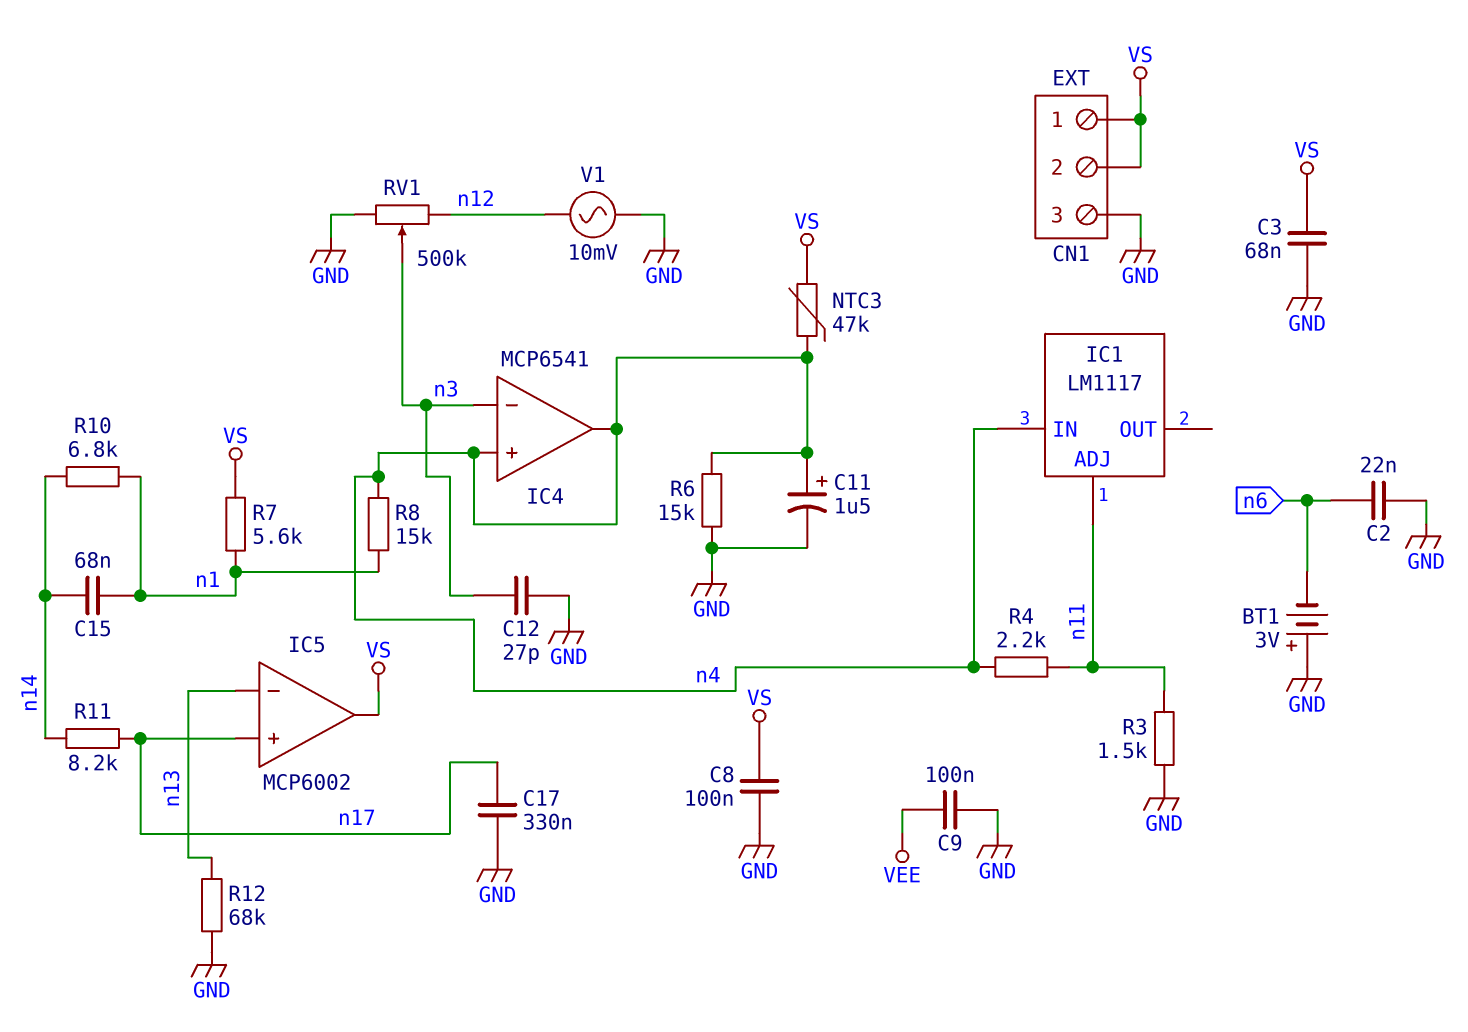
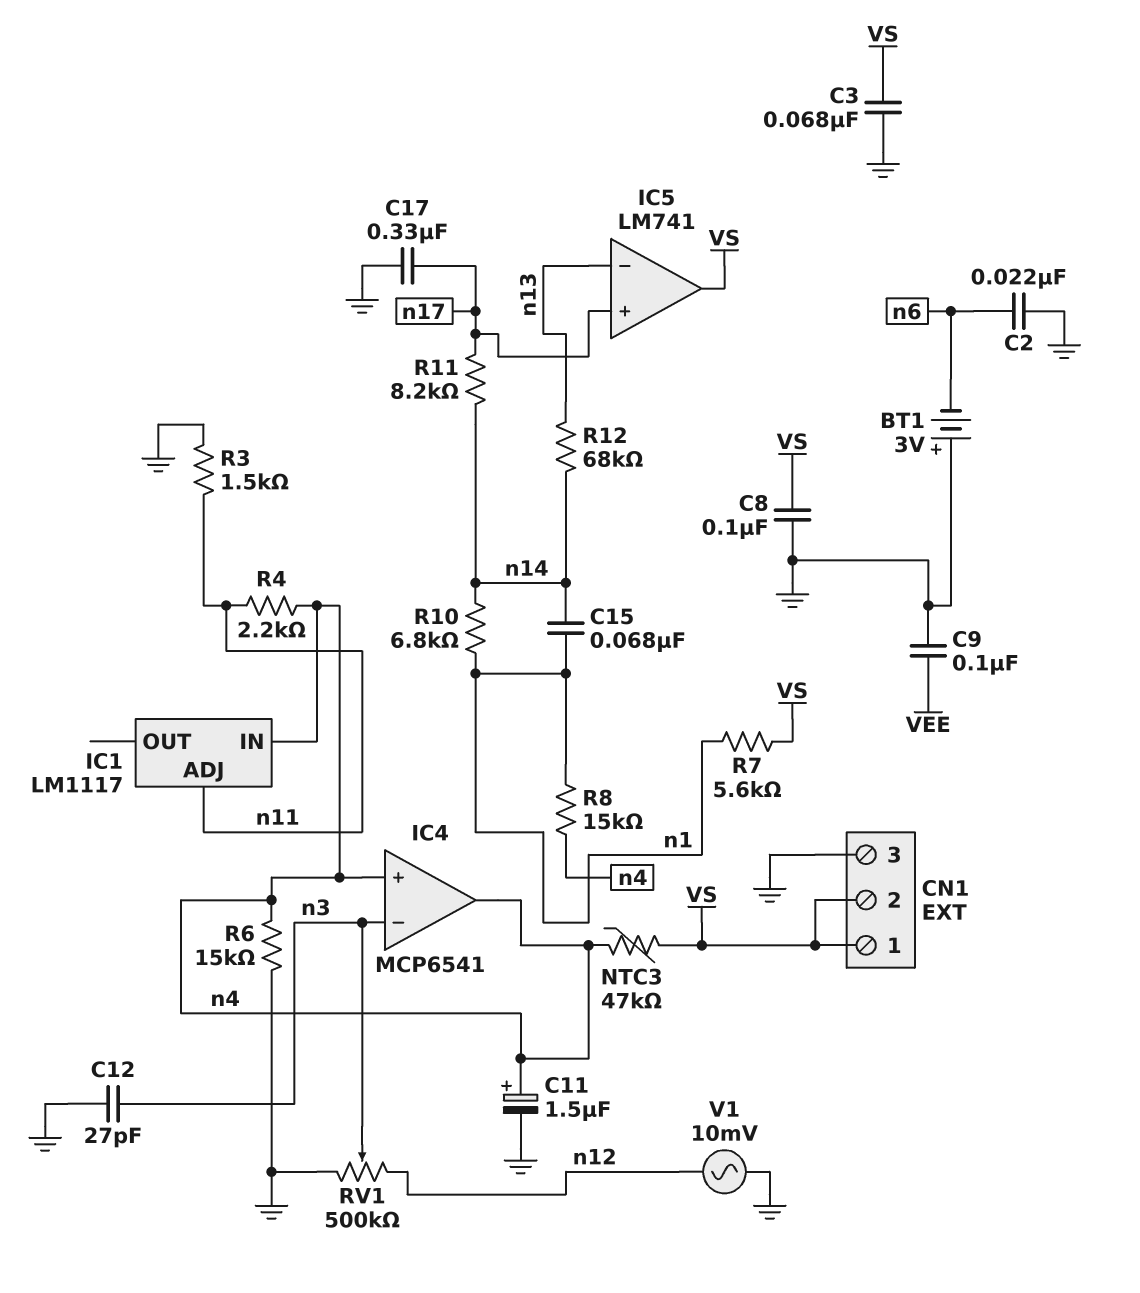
IC5: MCP6002 -> LM741
R12: 68k (GND, n13) -> 68k (n13, n14)

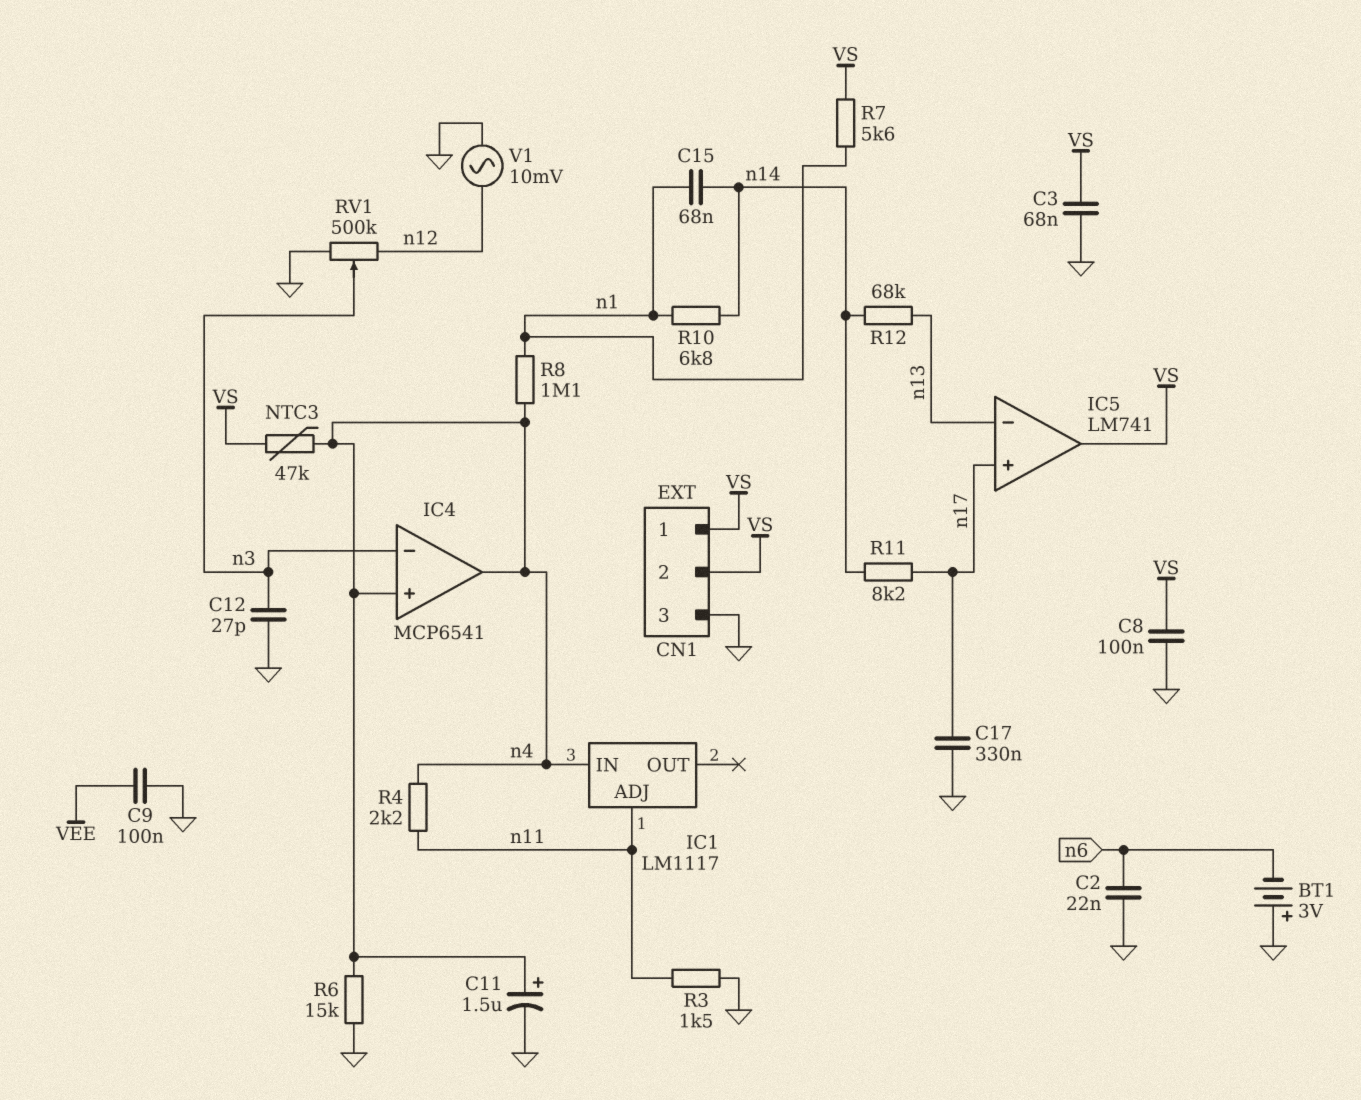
R8: 15k (n1, n4) -> 1.1M (n1, n4)

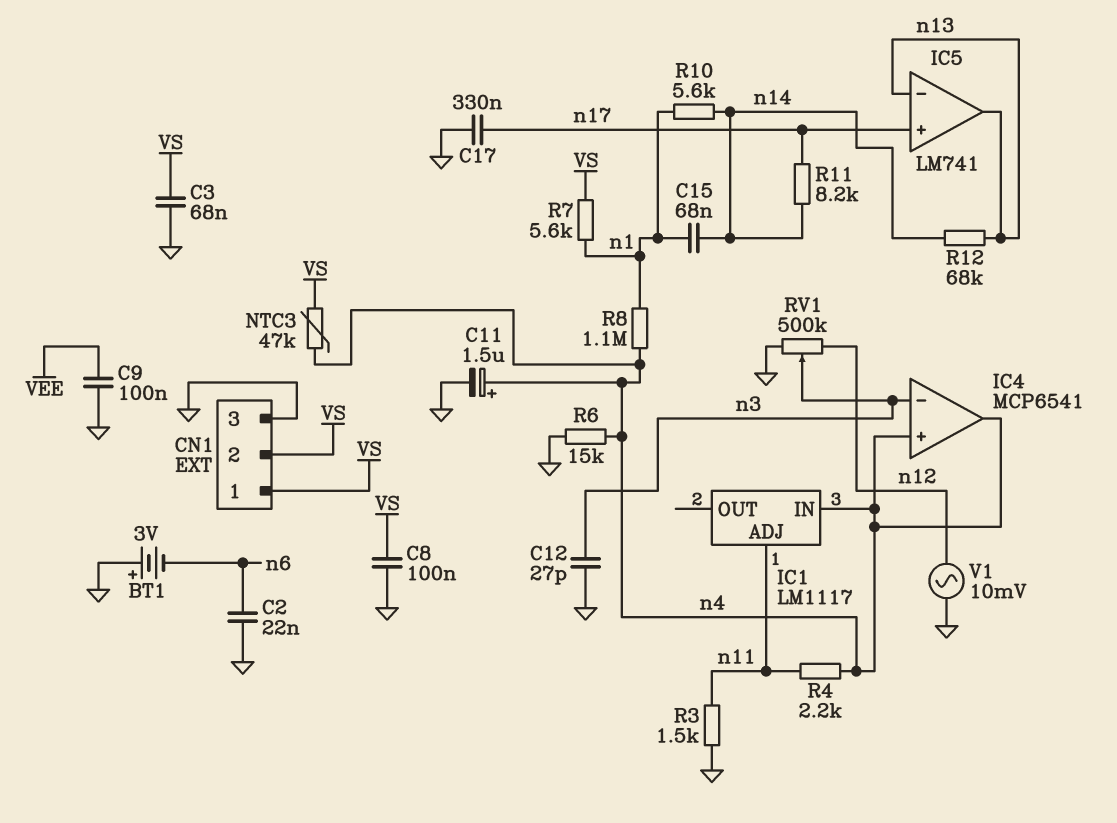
IC5 pin out: VS -> n13
R10: 6.8k (n1, n14) -> 5.6k (n1, n14)

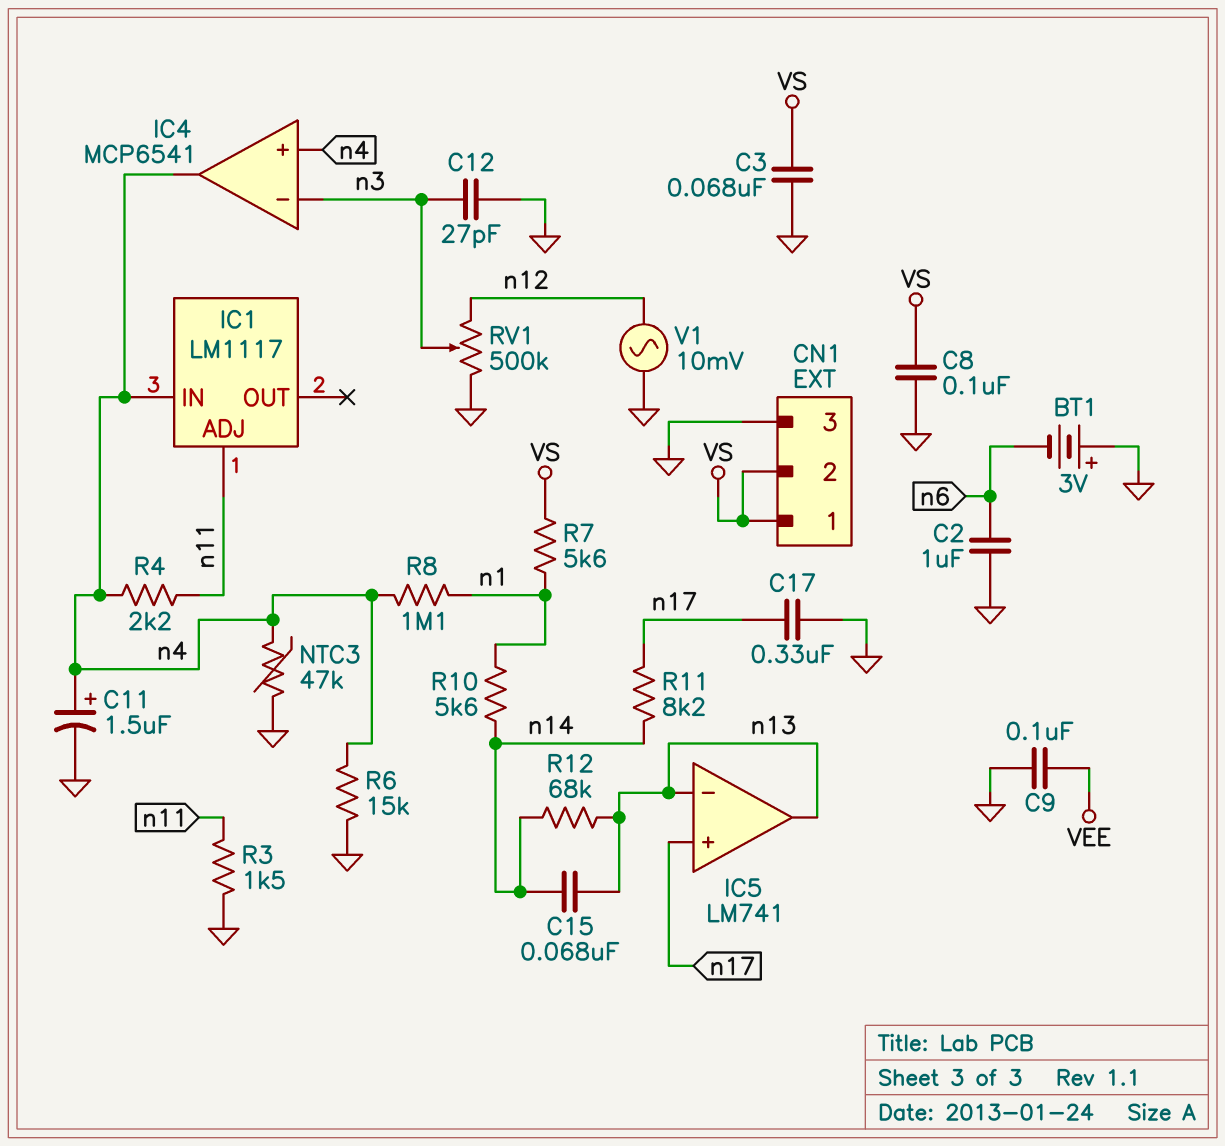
C2: 22nF (GND, n6) -> 1uF (GND, n6)
C15: 68nF (n1, n14) -> 68nF (n13, n14)
NTC3: 47k (VS, n4) -> 47k (GND, n4)

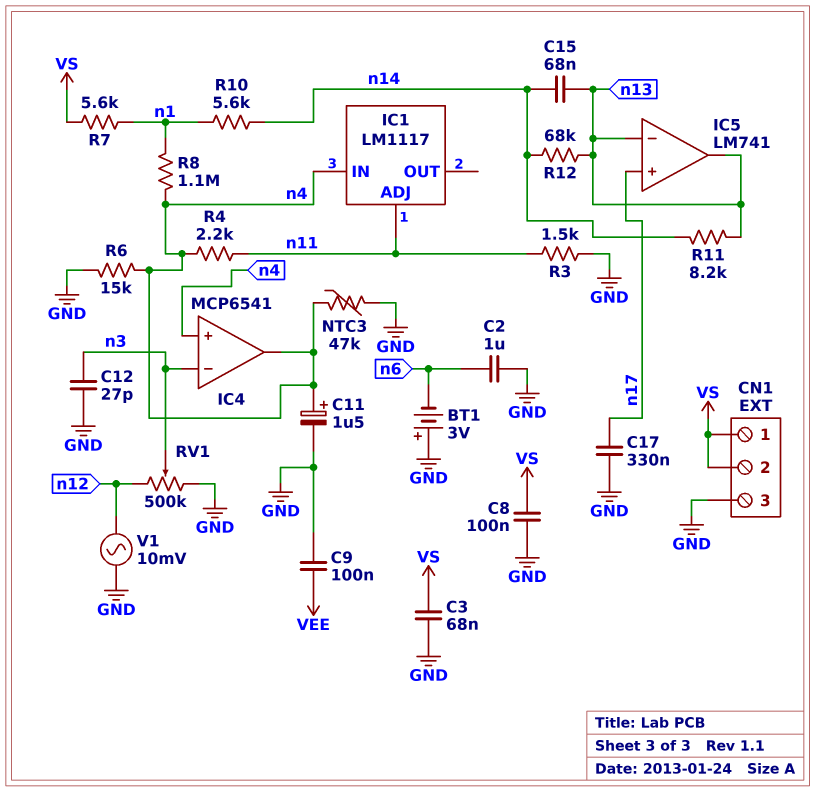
R11: 8.2k (n14, n17) -> 8.2k (n13, n14)

